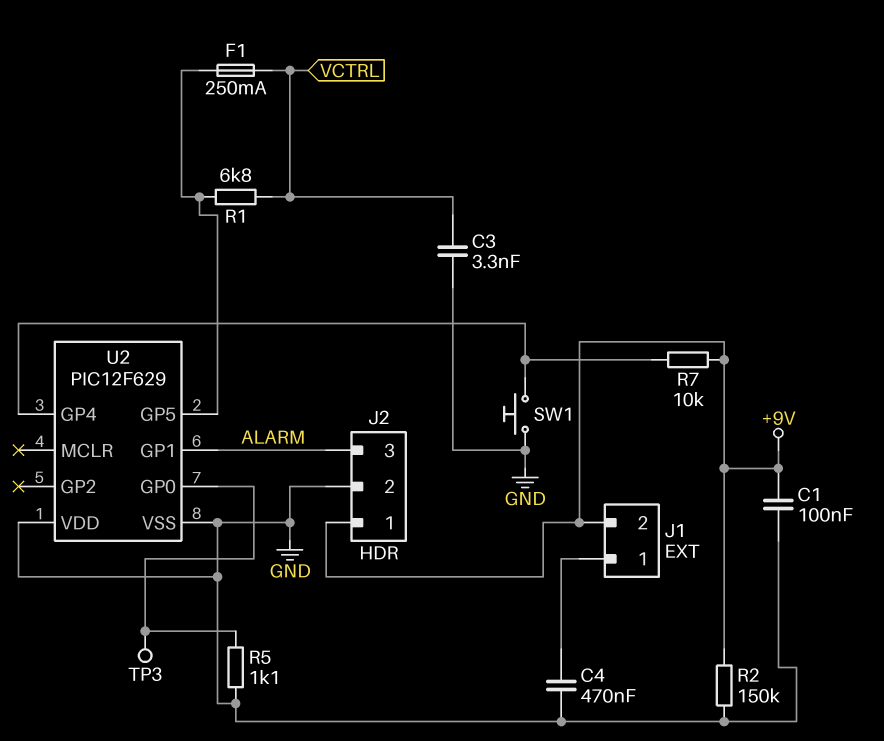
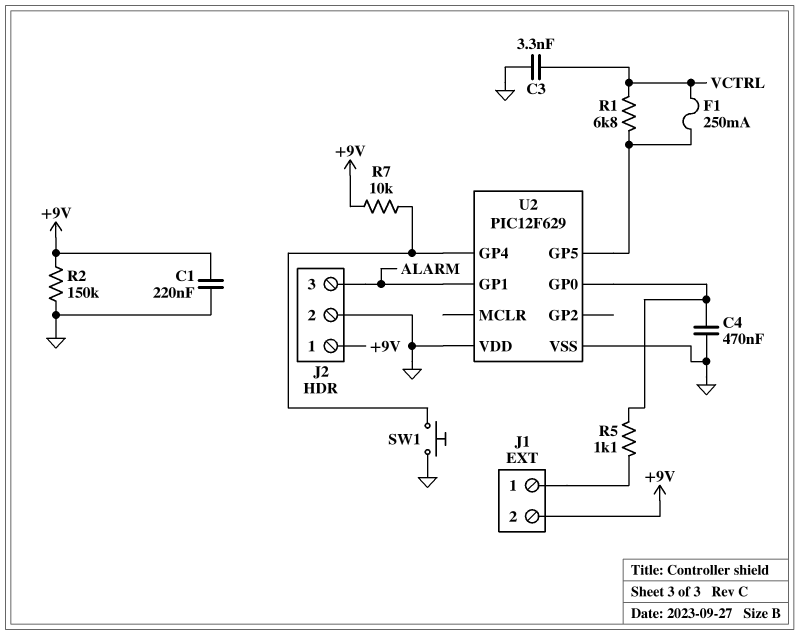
C1: 100nF (+9V, GND) -> 220nF (+9V, GND)
C4: 470nF (GND, J1/1) -> 470nF (GND, U2/GP0)
R5: 1.1k (GND, U2/GP0) -> 1.1k (J1/1, U2/GP0)
TP3: test point (U2/GP0) -> none

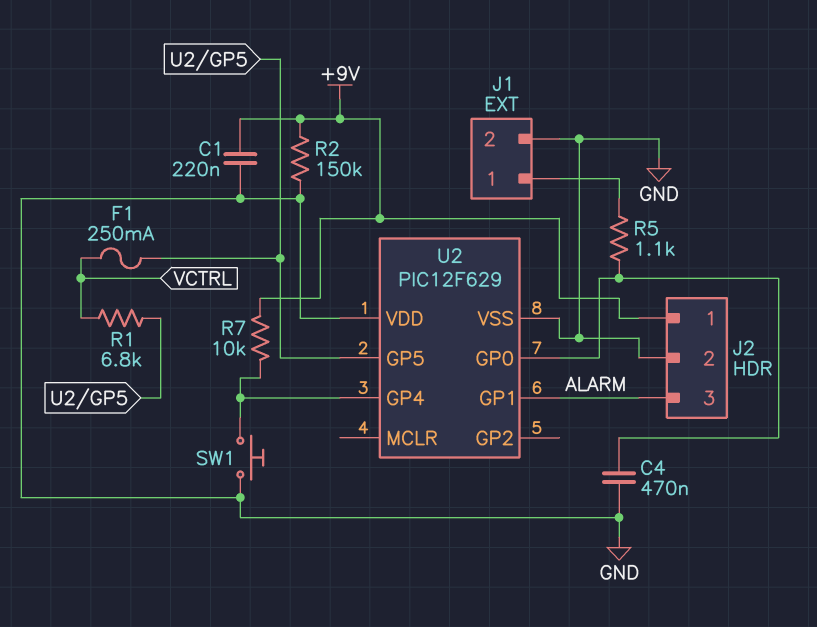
C3: 3.3nF (GND, VCTRL) -> none
J1 pin 2: +9V -> GND

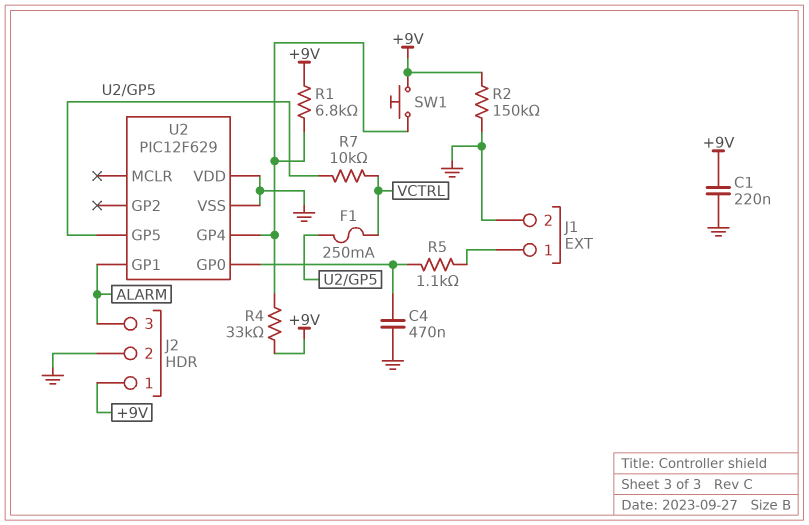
R1: 6.8k (U2/GP5, VCTRL) -> 6.8k (+9V, U2/GP4)
R4: none -> 33k (+9V, U2/GP4)
R7: 10k (+9V, U2/GP4) -> 10k (U2/GP5, VCTRL)
SW1: button (GND, U2/GP4) -> button (+9V, U2/GP4)

